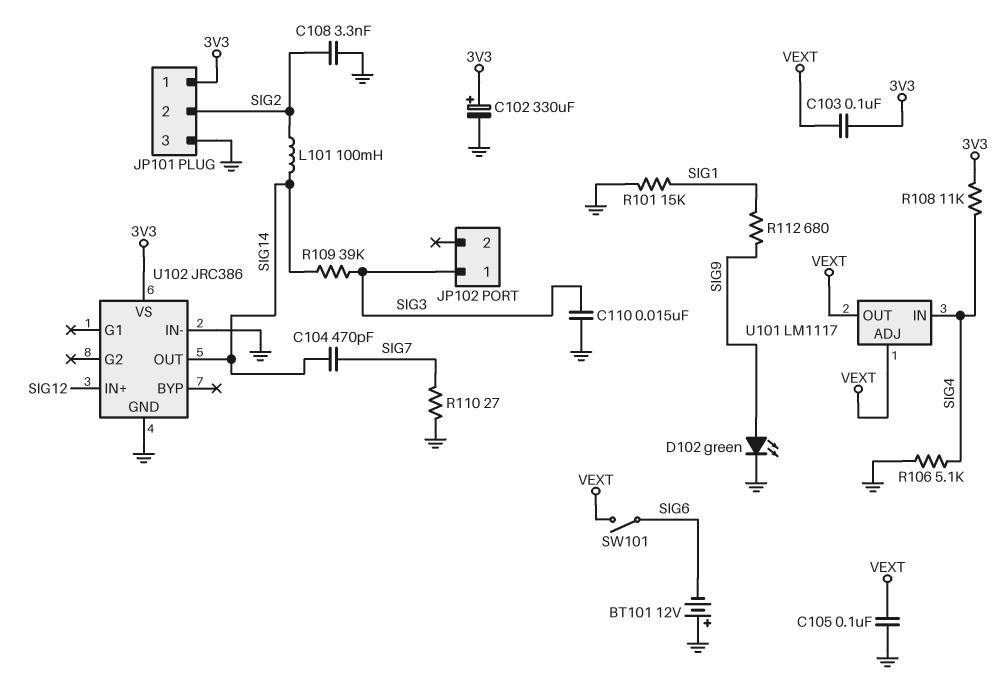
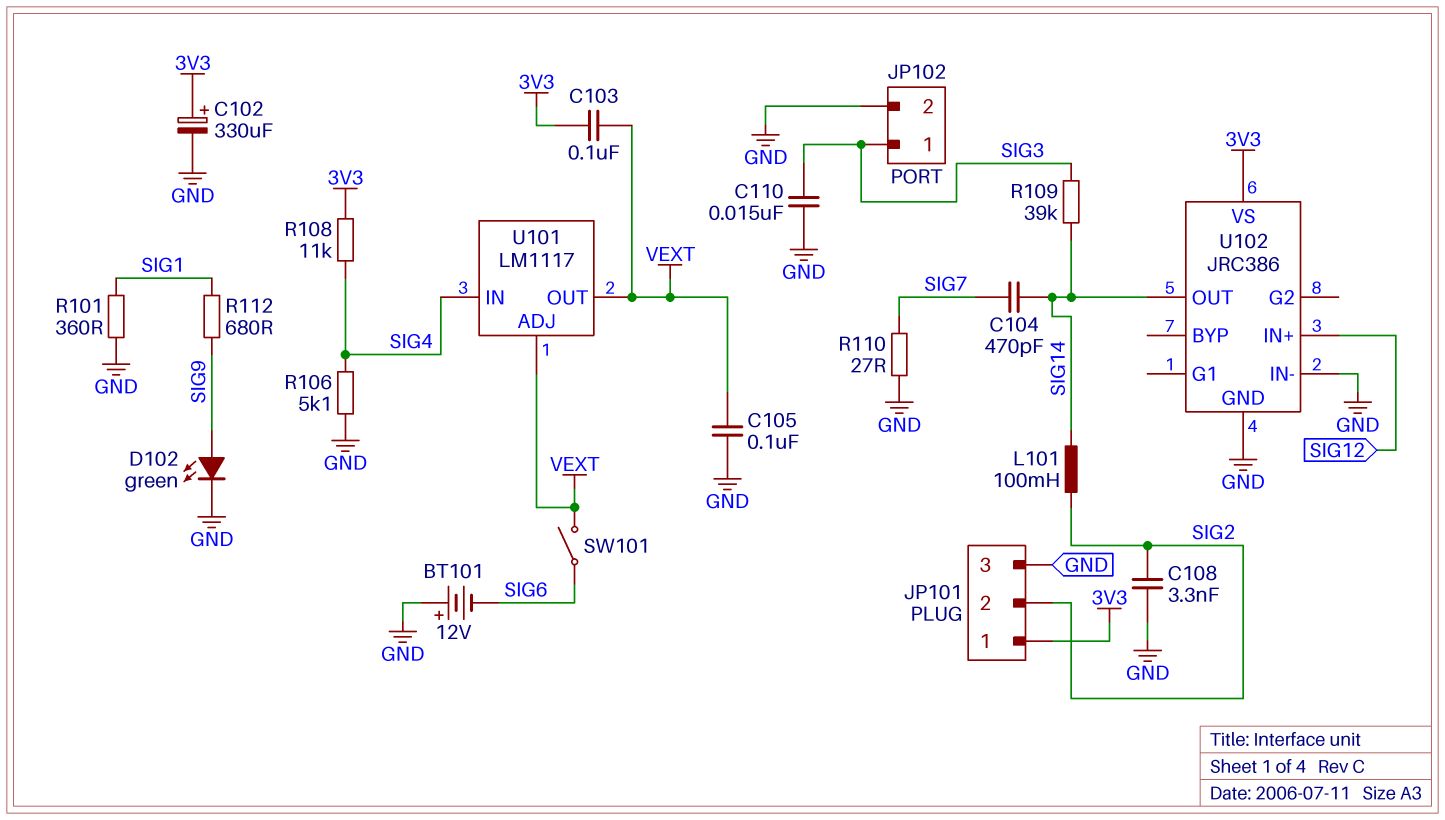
JP102 pin 2: none -> GND
R101: 15k (GND, SIG1) -> 360 (GND, SIG1)

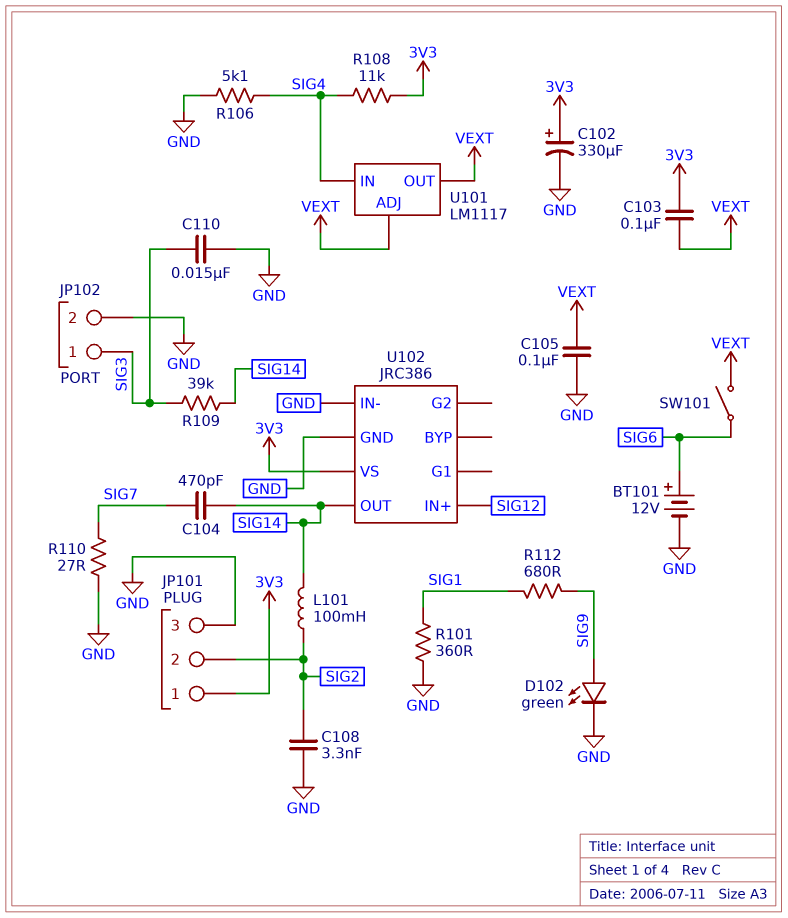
BT101: 12V (plus GND, minus SIG6) -> 12V (plus SIG6, minus GND)

